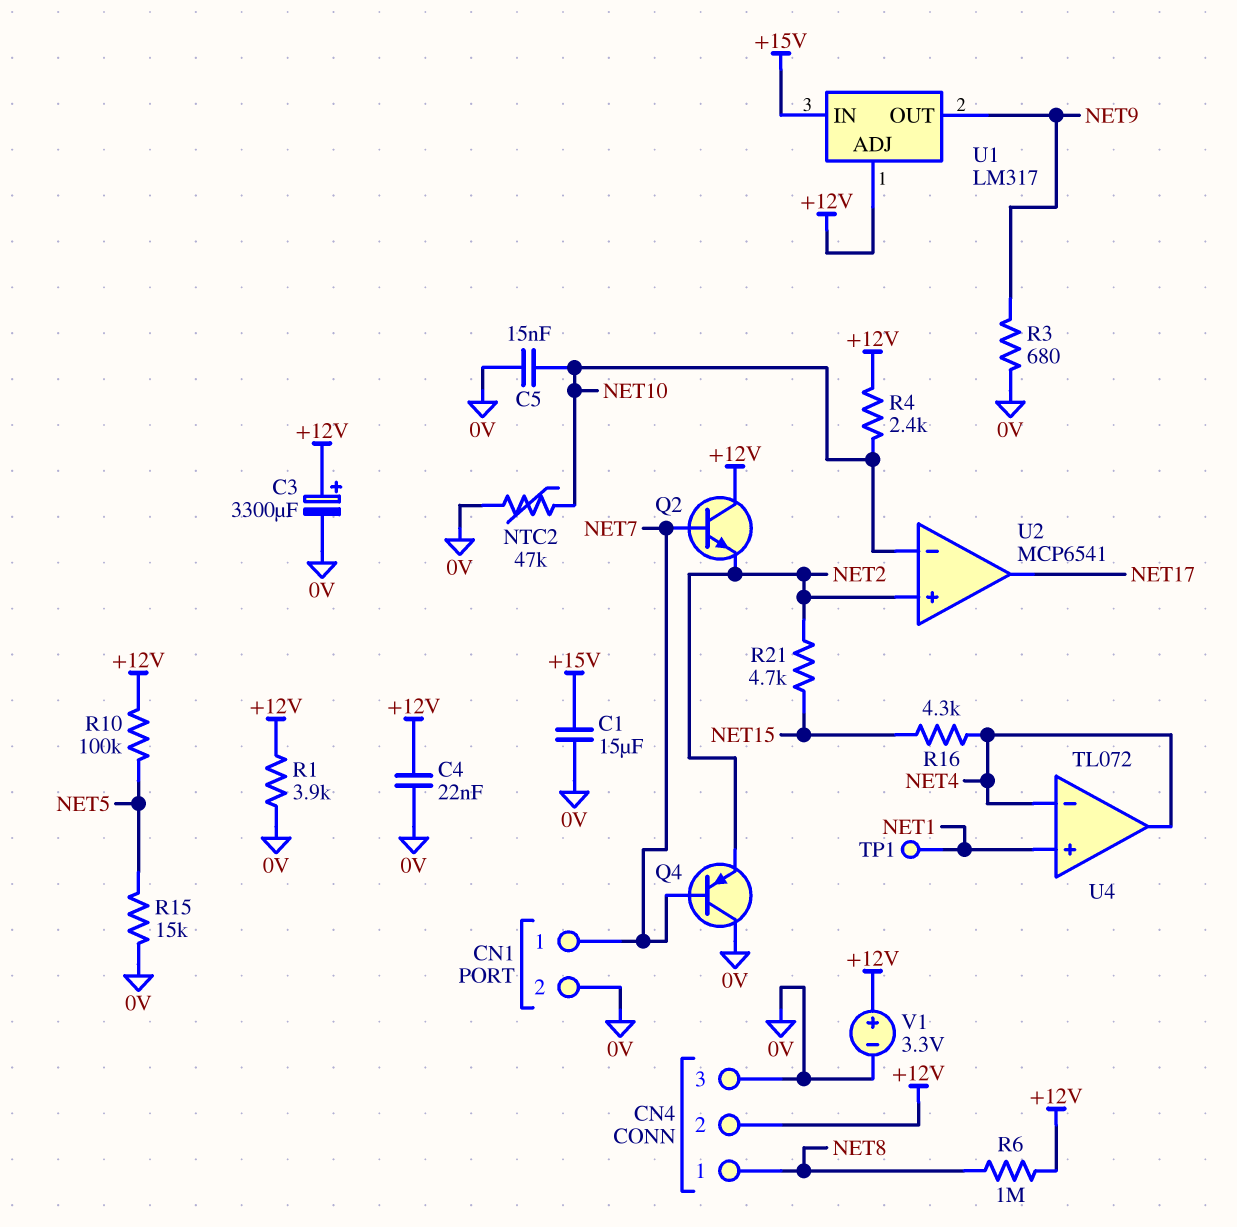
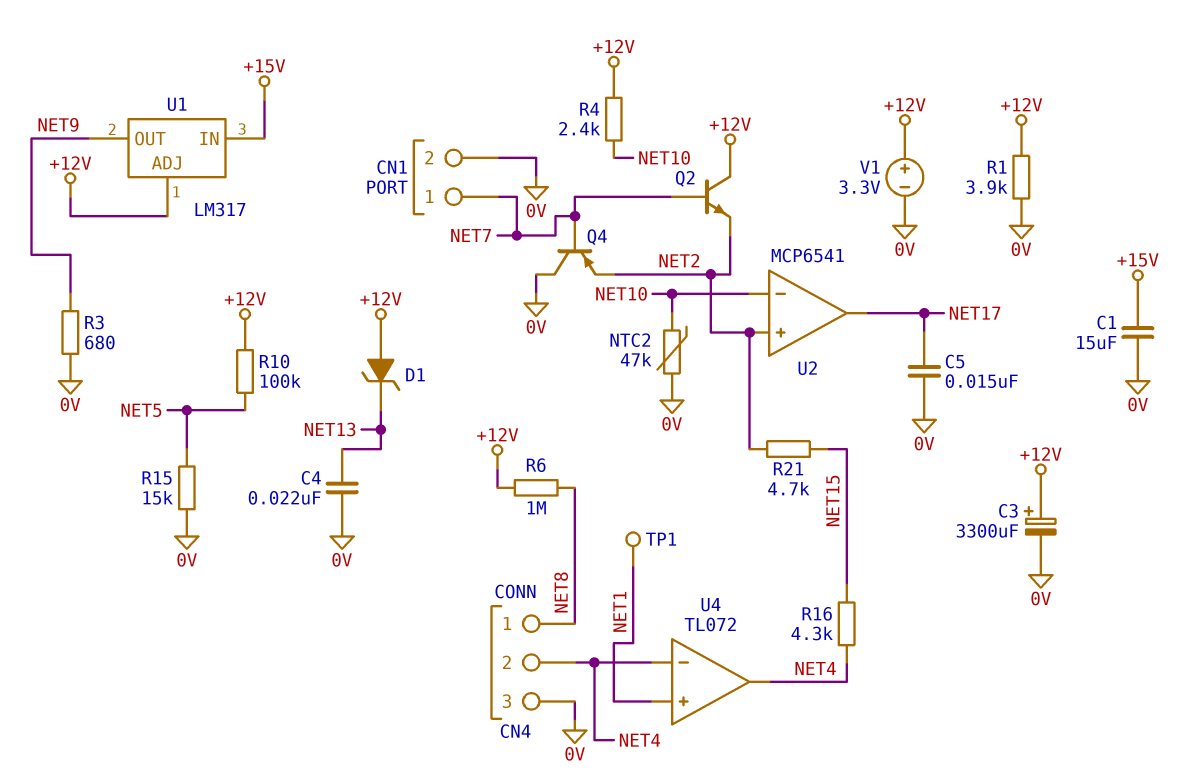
C4: 22nF (+12V, 0V) -> 22nF (0V, NET13)
C5: 15nF (0V, NET10) -> 15nF (0V, NET17)
CN4 pin 2: +12V -> NET4
D1: none -> zener (A +12V, K NET13)

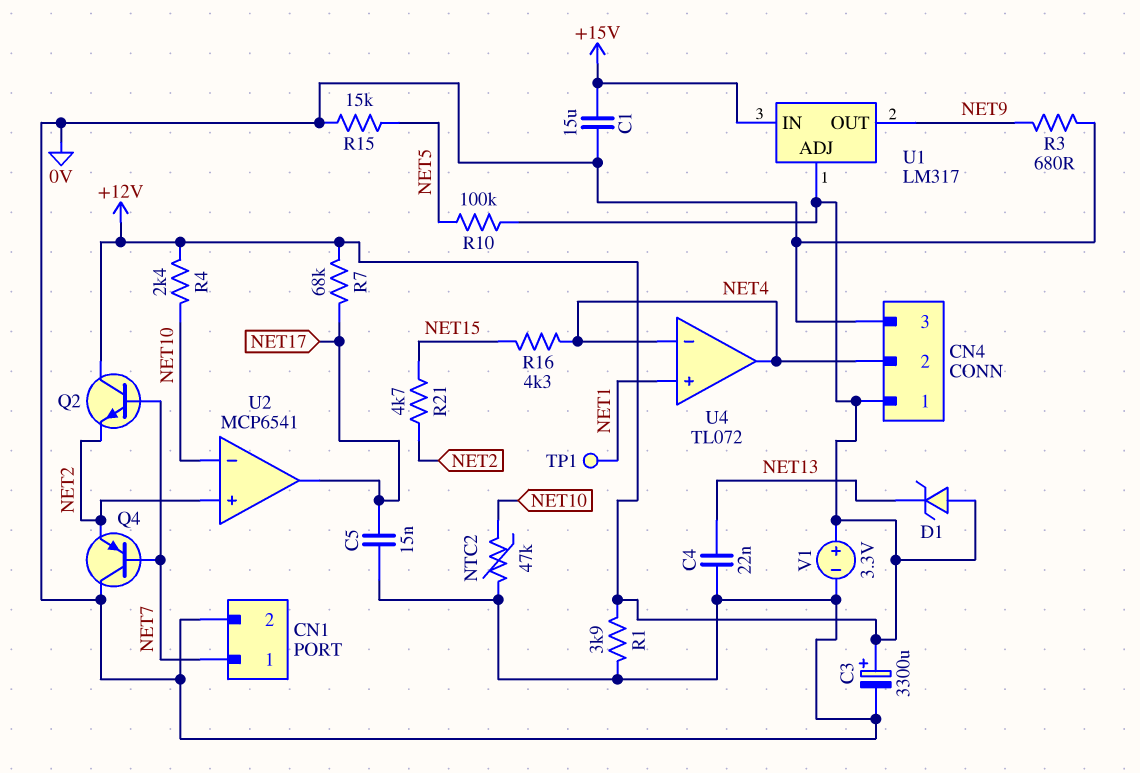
CN4 pin 1: NET8 -> +12V
R6: 1M (+12V, NET8) -> none
R7: none -> 68k (+12V, NET17)

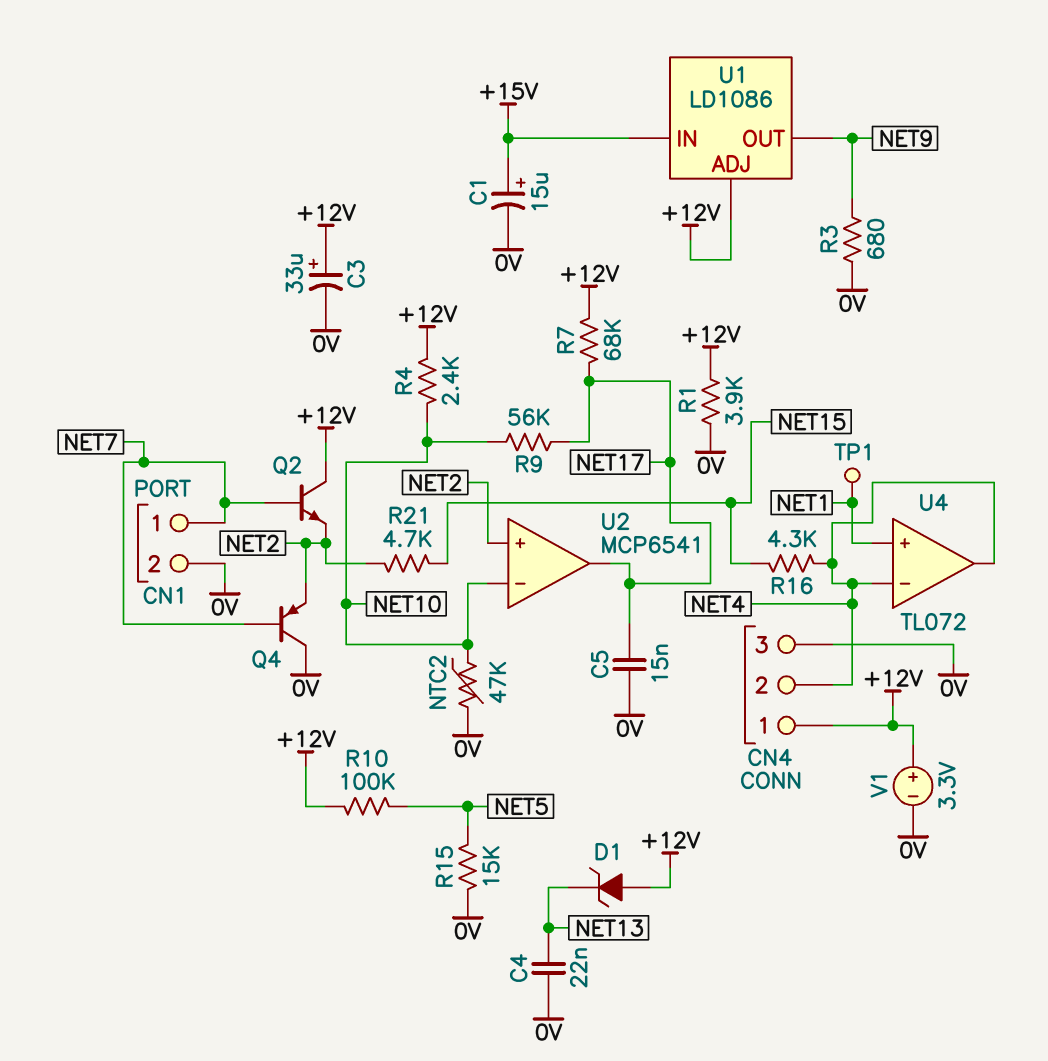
C1: 15uF (+15V, 0V) -> 15uF (plus +15V, minus 0V)
C3: 3300uF (plus +12V, minus 0V) -> 33uF (plus +12V, minus 0V)
R9: none -> 56k (NET10, NET17)
U1: LM317 -> LD1086

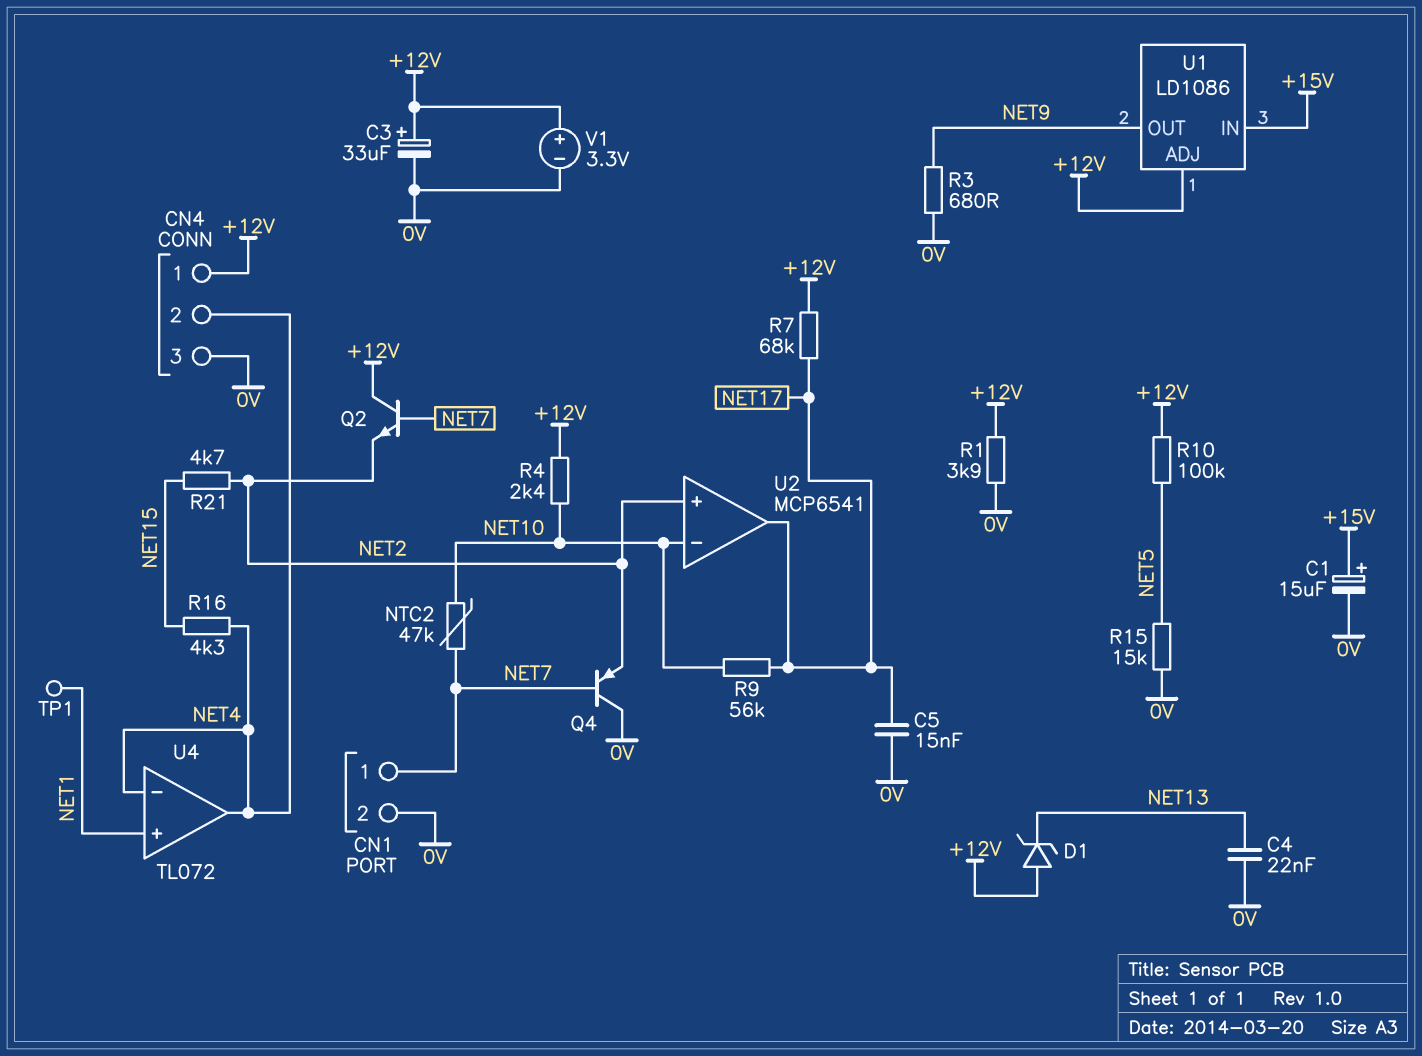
NTC2: 47k (0V, NET10) -> 47k (NET7, NET10)

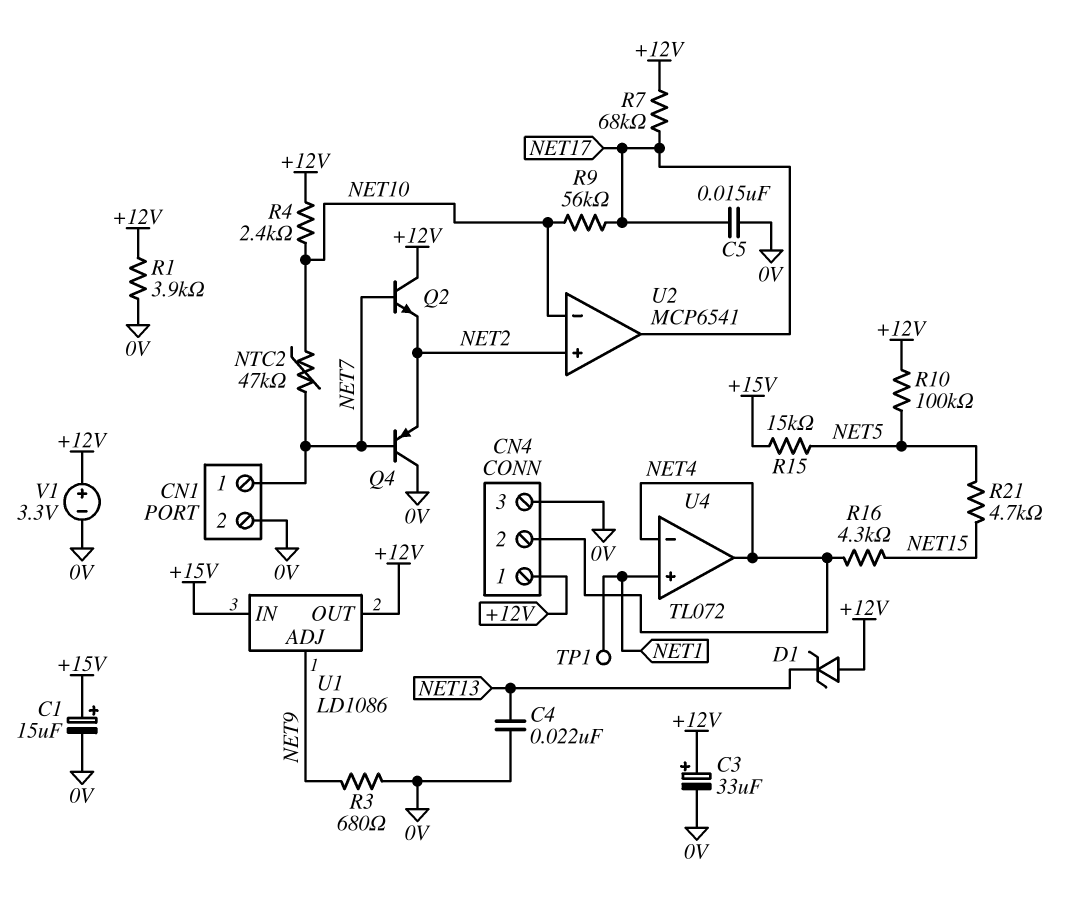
R15: 15k (0V, NET5) -> 15k (+15V, NET5)
R21: 4.7k (NET2, NET15) -> 4.7k (NET5, NET15)
U1 pin ADJ: +12V -> NET9
U1 pin OUT: NET9 -> +12V

